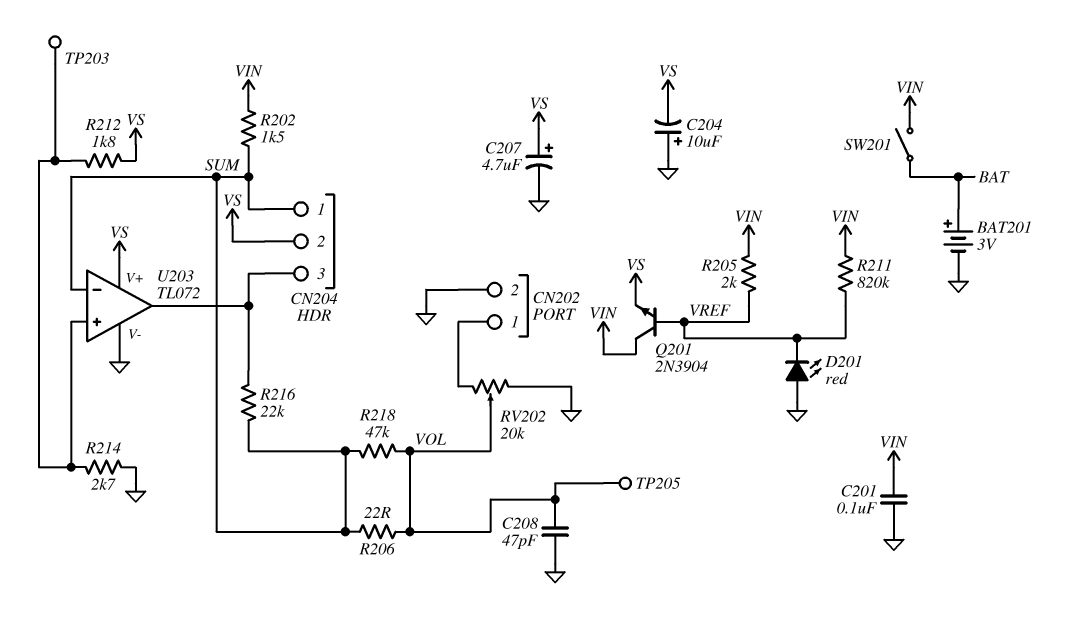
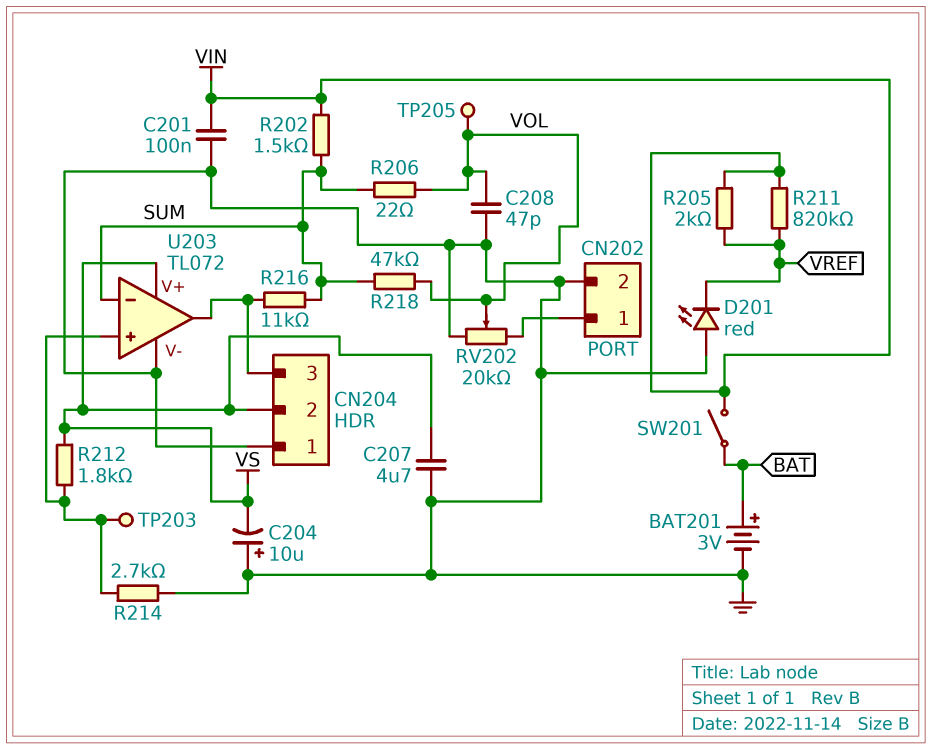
C207: 4.7uF (plus VS, minus GND) -> 4.7uF (GND, VS)
CN204 pin 1: SUM -> GND
Q201: NPN 2N3904 (B VREF, C VIN, E VS) -> none
R216: 22k (CN204/3, SUM) -> 11k (CN204/3, SUM)

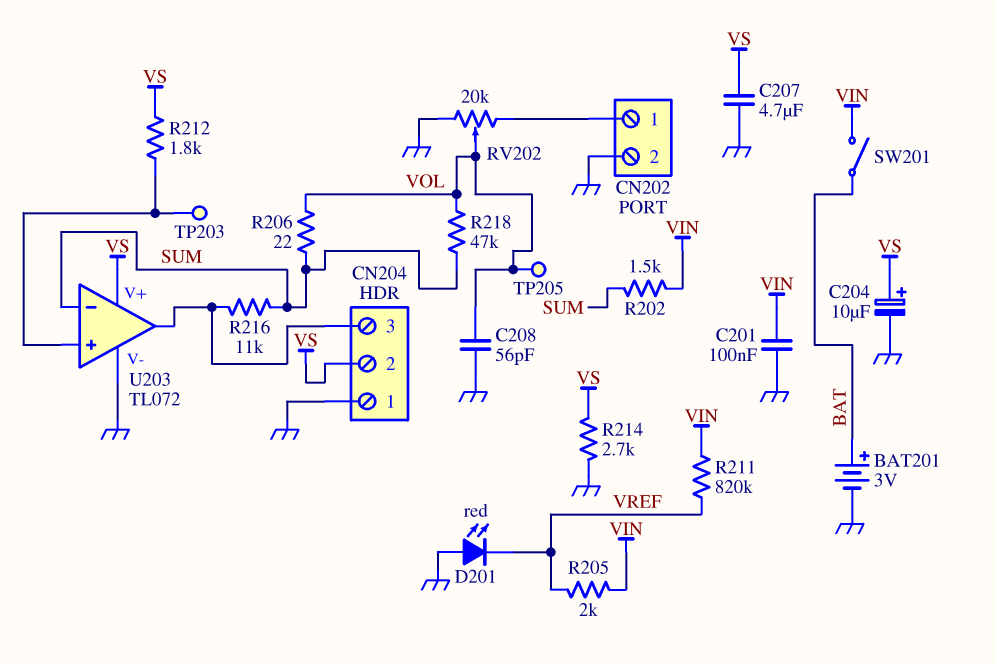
C204: 10uF (plus GND, minus VS) -> 10uF (plus VS, minus GND)
C208: 47pF (GND, VOL) -> 56pF (GND, VOL)
R214: 2.7k (GND, U203/in+) -> 2.7k (GND, VS)

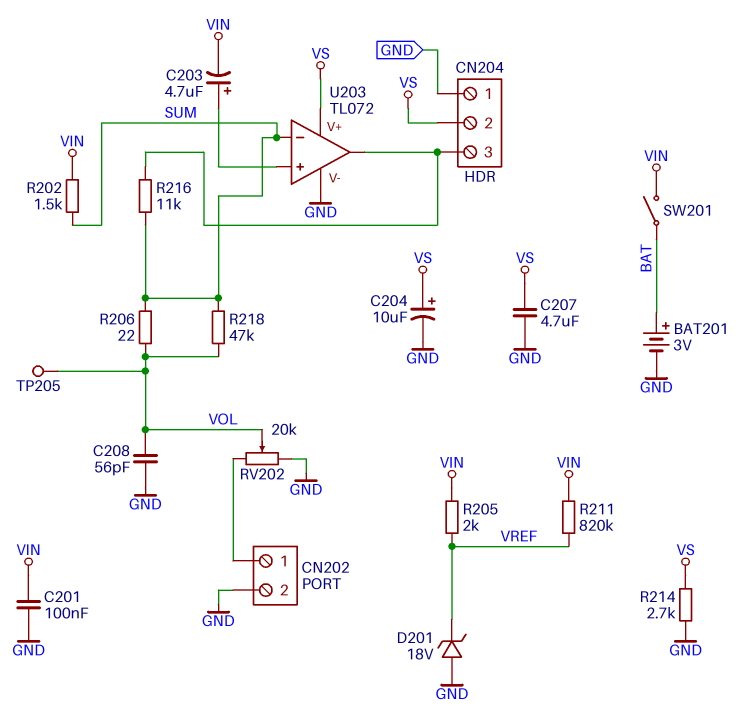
C203: none -> 4.7uF (plus U203/in+, minus VIN)
D201: LED red (A GND, K VREF) -> zener 18V (A GND, K VREF)
R212: 1.8k (U203/in+, VS) -> none
TP203: test point (U203/in+) -> none

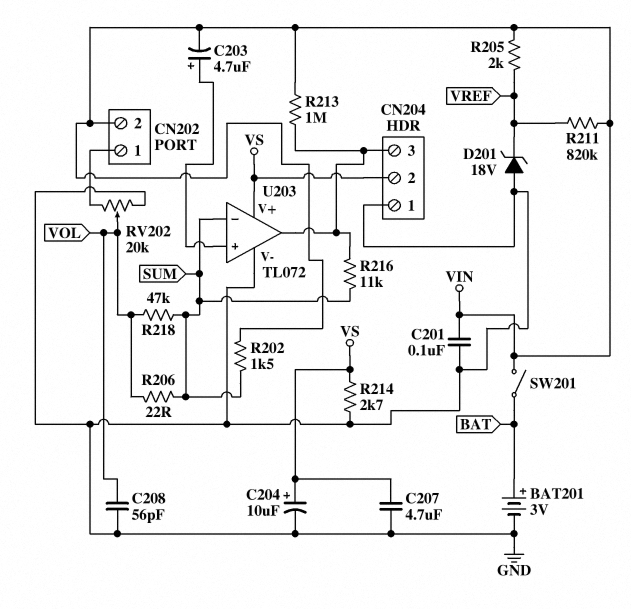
CN202 pin 2: GND -> VIN
R213: none -> 1M (CN204/3, VIN)
TP205: test point (VOL) -> none

